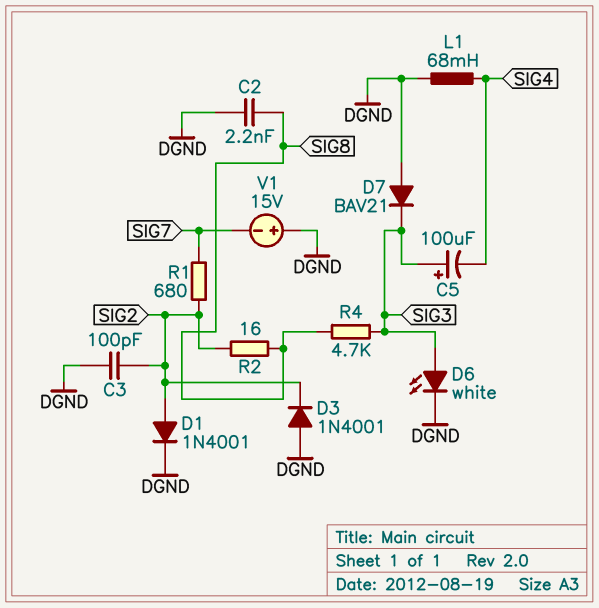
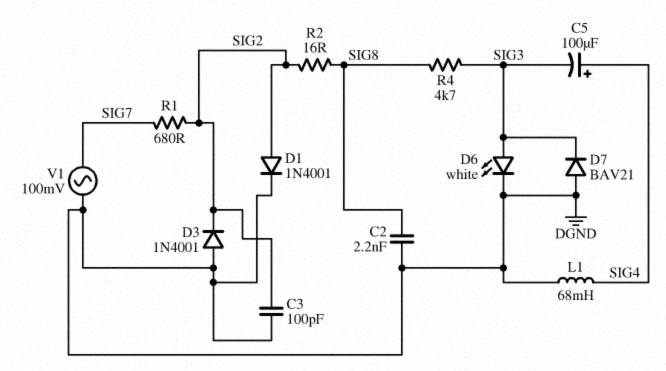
C5: 100uF (plus SIG3, minus SIG4) -> 100uF (plus SIG4, minus SIG3)
V1: 15V (plus DGND, minus SIG7) -> AC 100mV (DGND, SIG7)

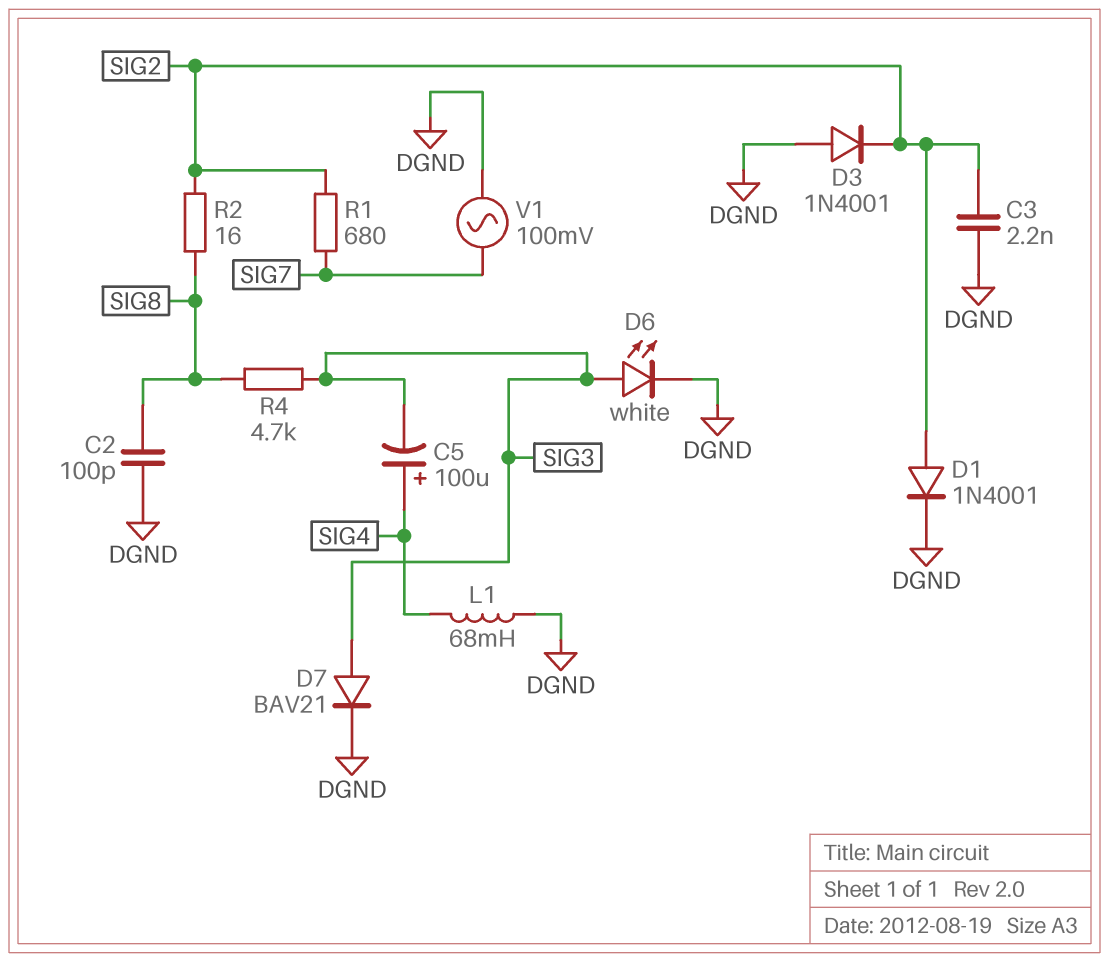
C2: 2.2nF (DGND, SIG8) -> 100pF (DGND, SIG8)
C3: 100pF (DGND, SIG2) -> 2.2nF (DGND, SIG2)
D7: diode BAV21 (A DGND, K SIG3) -> diode BAV21 (A SIG3, K DGND)

